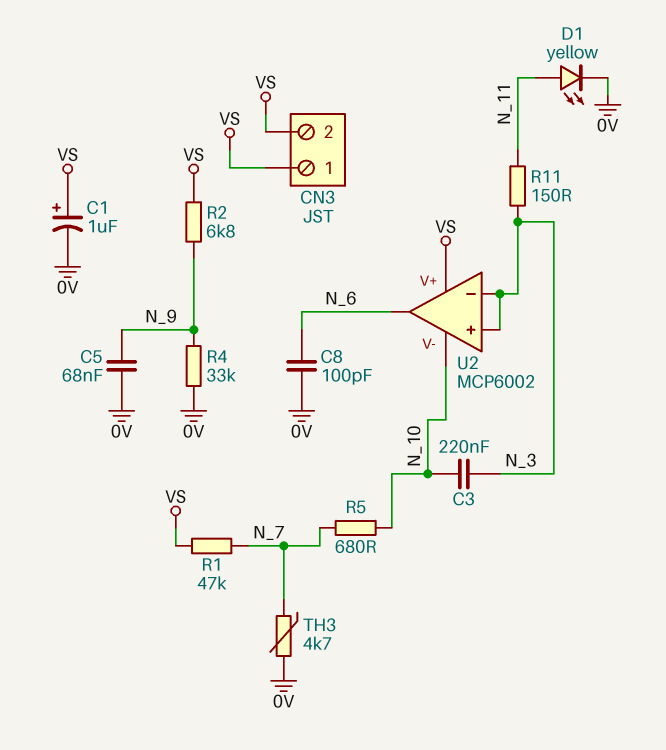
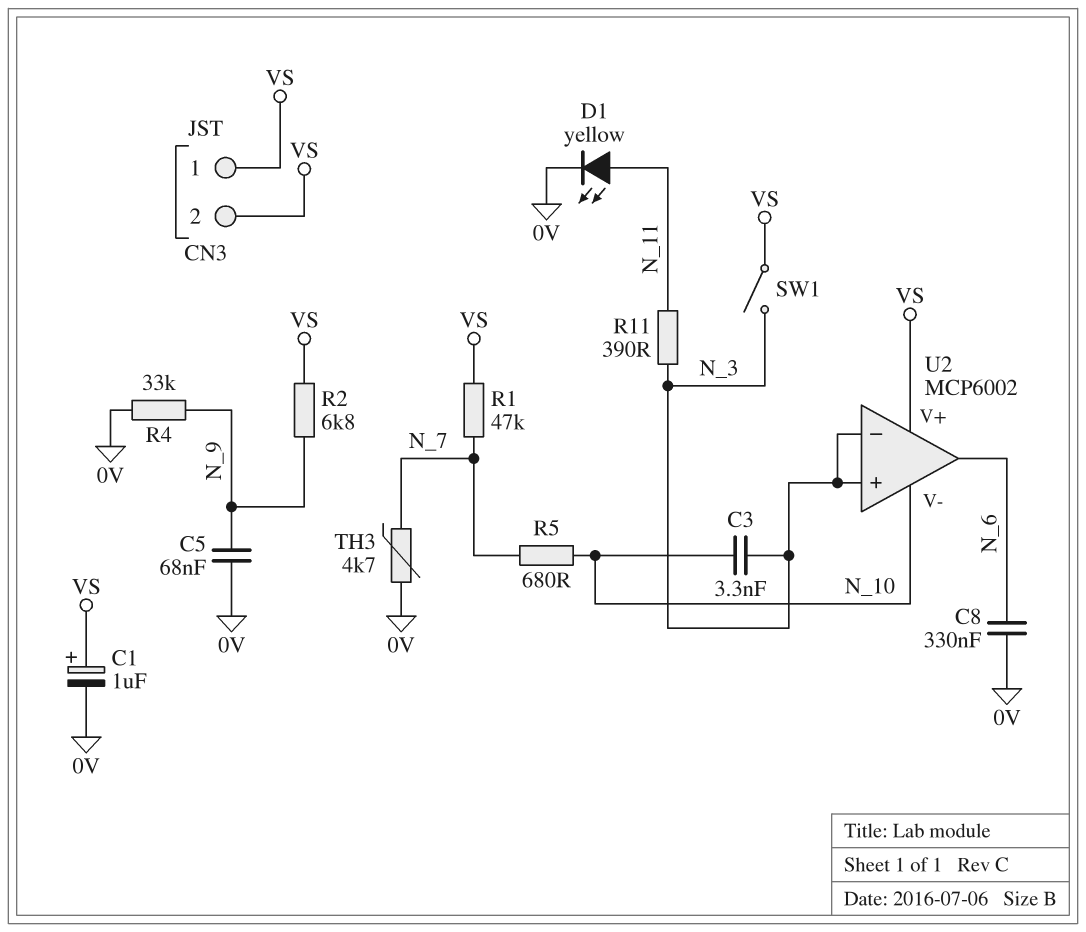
C3: 220nF (N_3, N_10) -> 3.3nF (N_3, N_10)
C8: 100pF (0V, N_6) -> 330nF (0V, N_6)
R11: 150 (N_3, N_11) -> 390 (N_3, N_11)
SW1: none -> switch (N_3, VS)

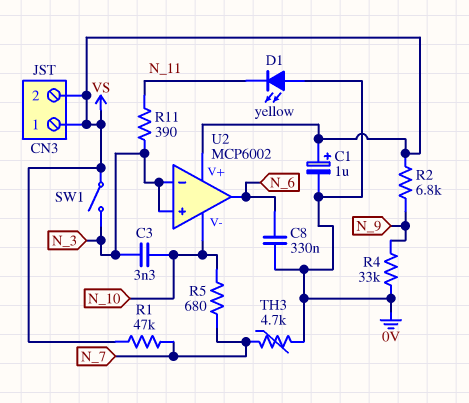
C5: 68nF (0V, N_9) -> none
D1: LED yellow (A N_11, K 0V) -> LED yellow (A 0V, K N_11)

